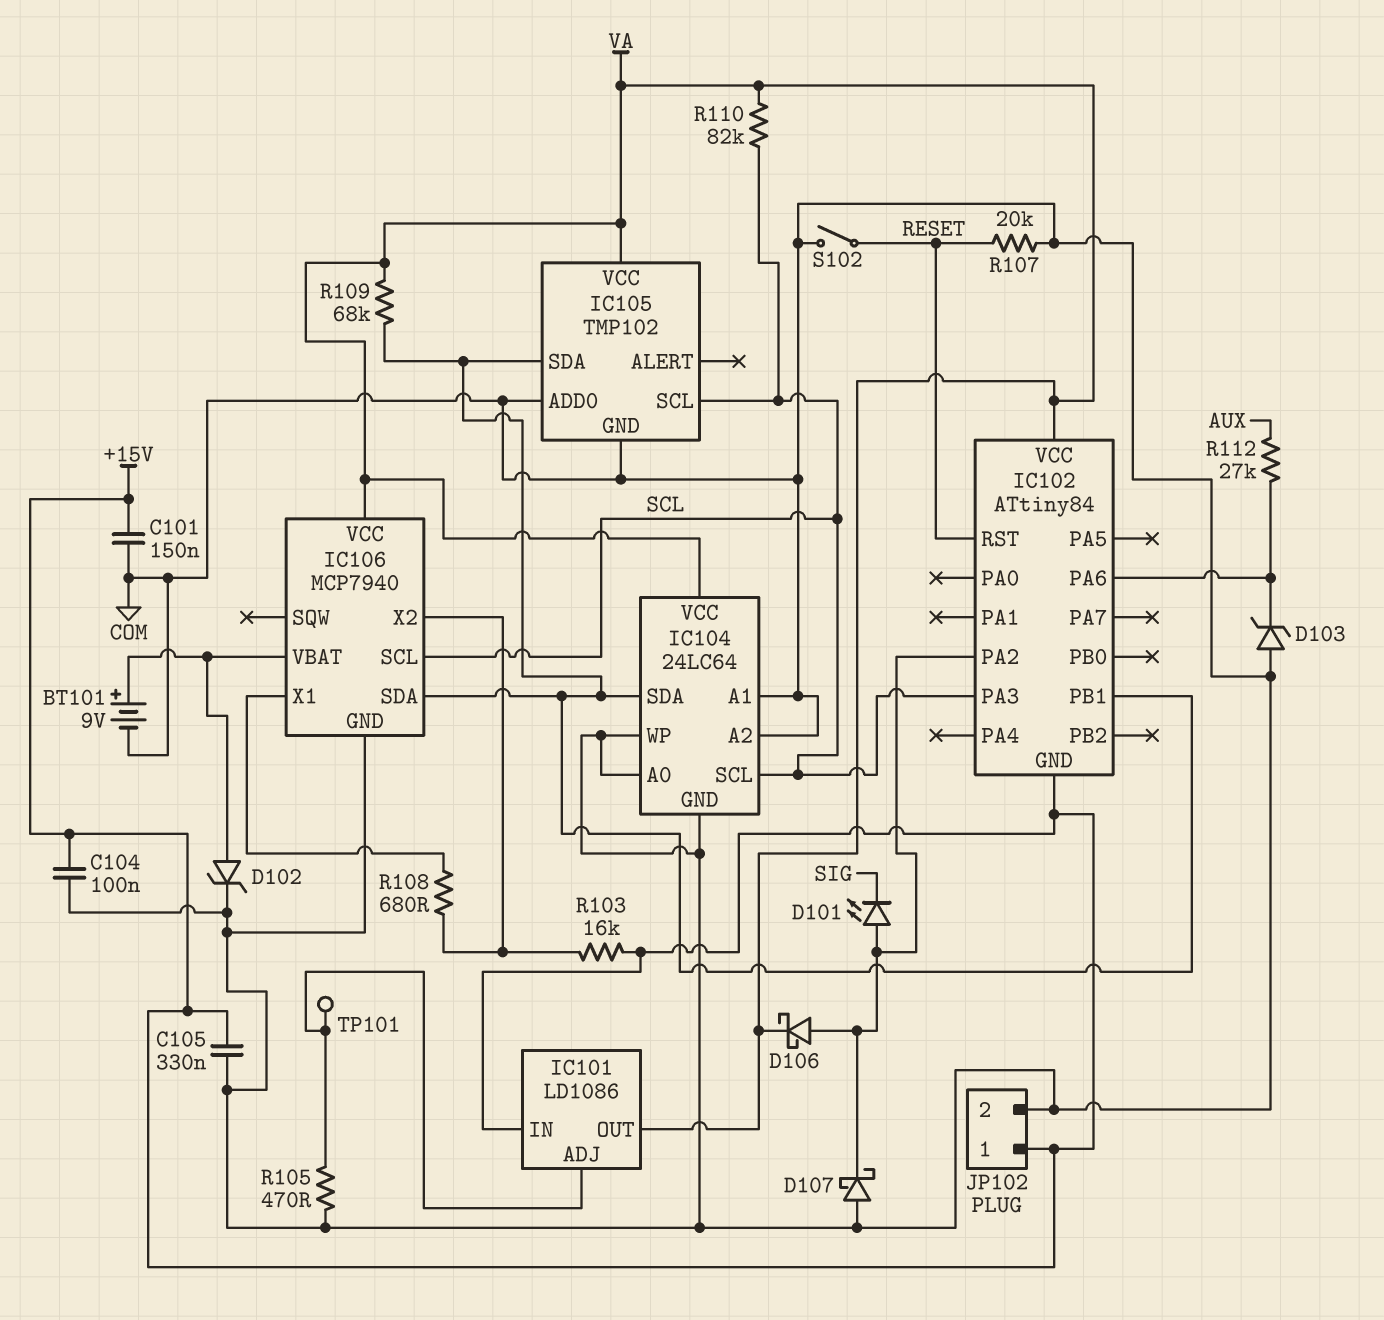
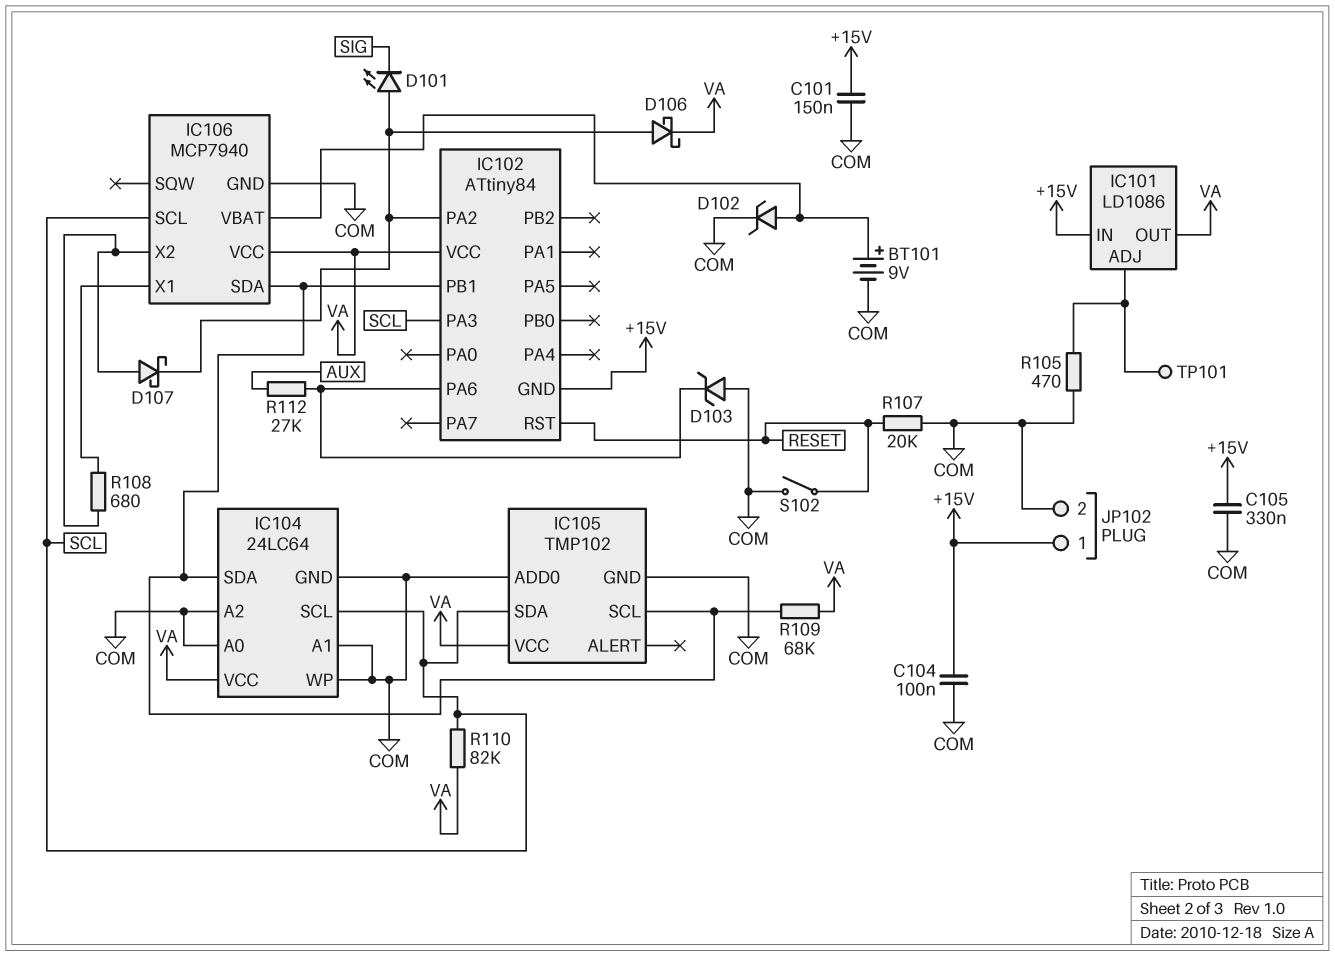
D107: schottky (A COM, K IC102/PA2) -> schottky (A IC106/X2, K IC102/PA2)
IC105 pin SCL: SCL -> IC102/PB1
IC105 pin SDA: IC102/PB1 -> SCL
R103: 16k (+15V, IC106/X2) -> none

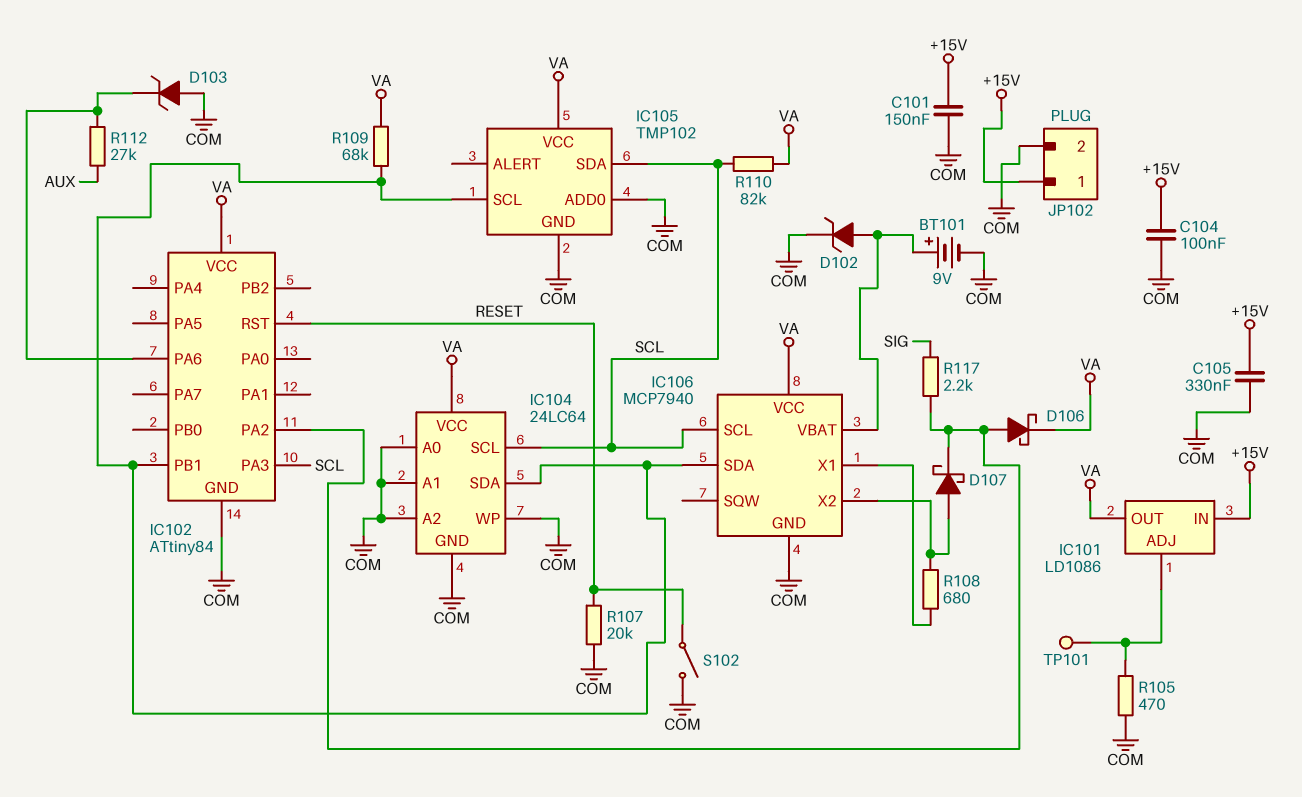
D101: LED (A IC102/PA2, K SIG) -> none
IC102 pin GND: +15V -> COM
R117: none -> 2.2k (IC102/PA2, SIG)

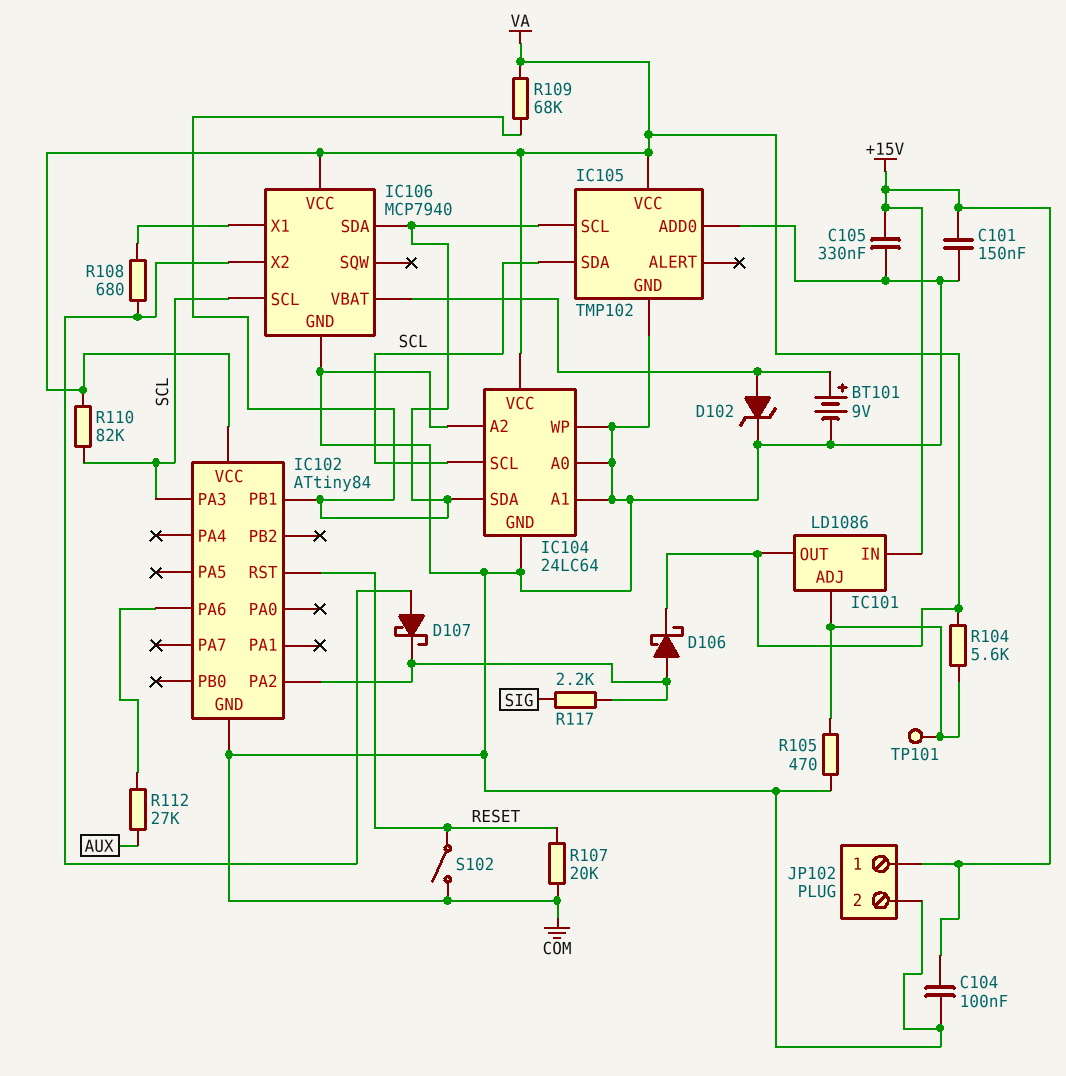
D103: zener (A COM, K IC102/PA6) -> none
R104: none -> 5.6k (IC101/ADJ, VA)

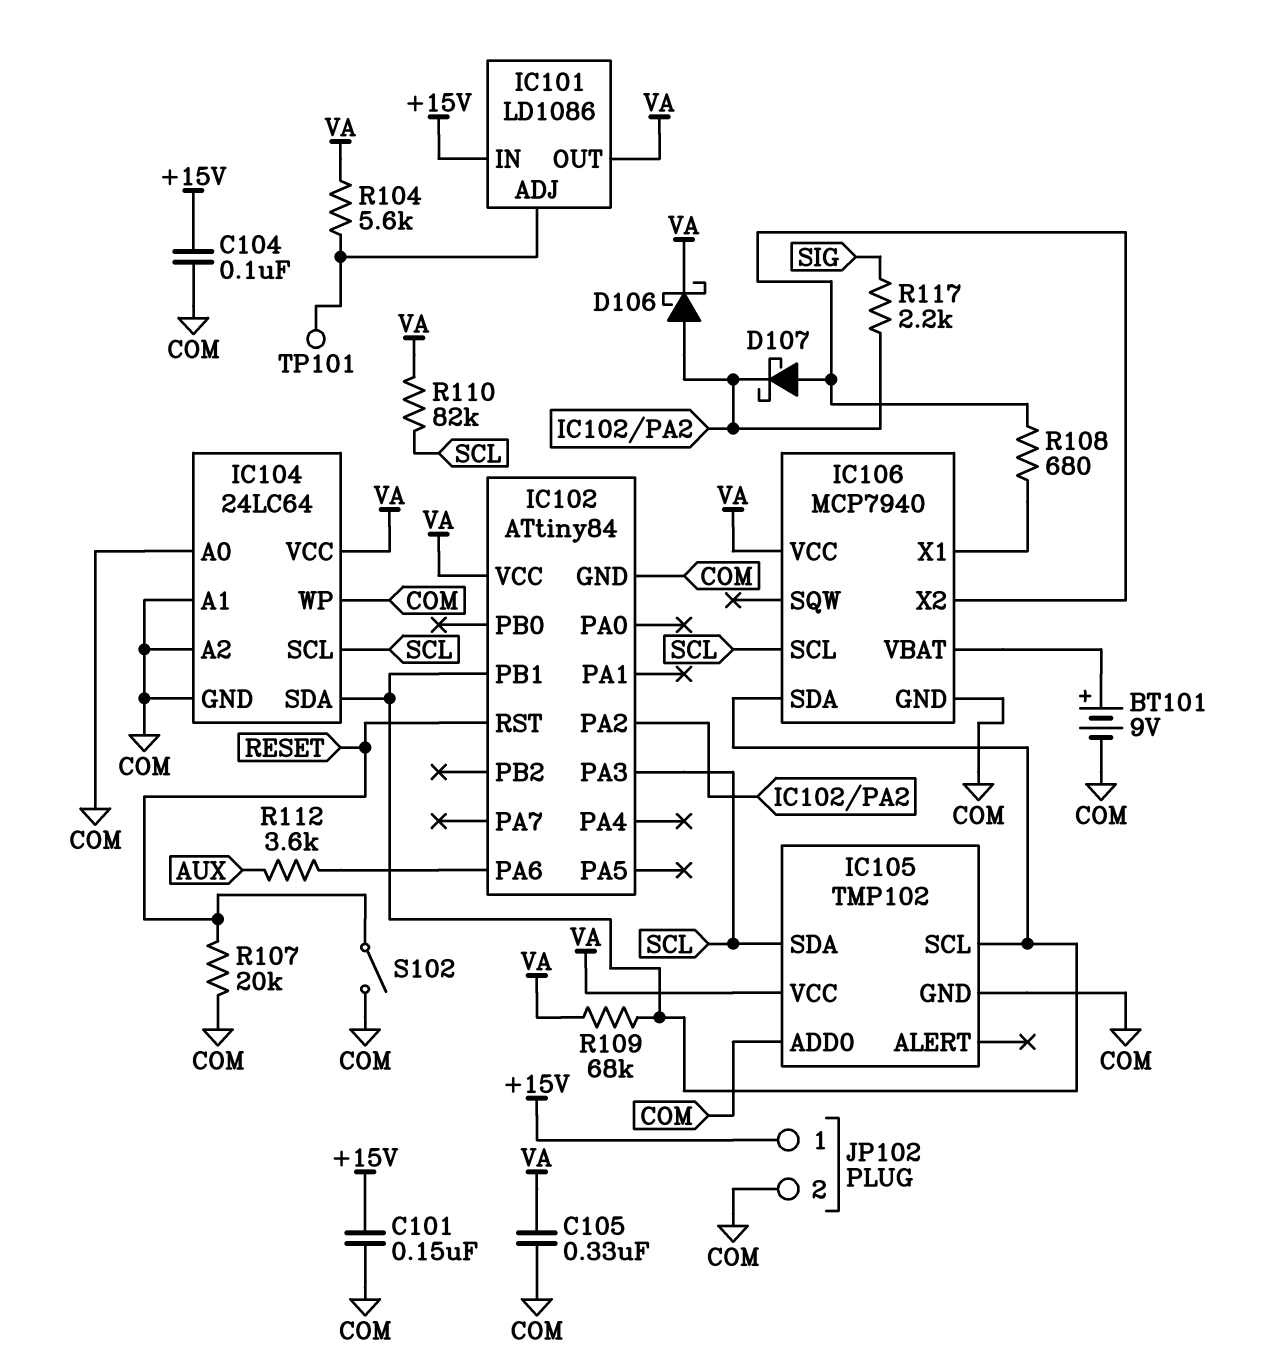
C105: 330nF (+15V, COM) -> 330nF (COM, VA)
D102: zener (A IC106/VBAT, K COM) -> none
R105: 470 (COM, IC101/ADJ) -> none
R112: 27k (AUX, IC102/PA6) -> 3.6k (AUX, IC102/PA6)

